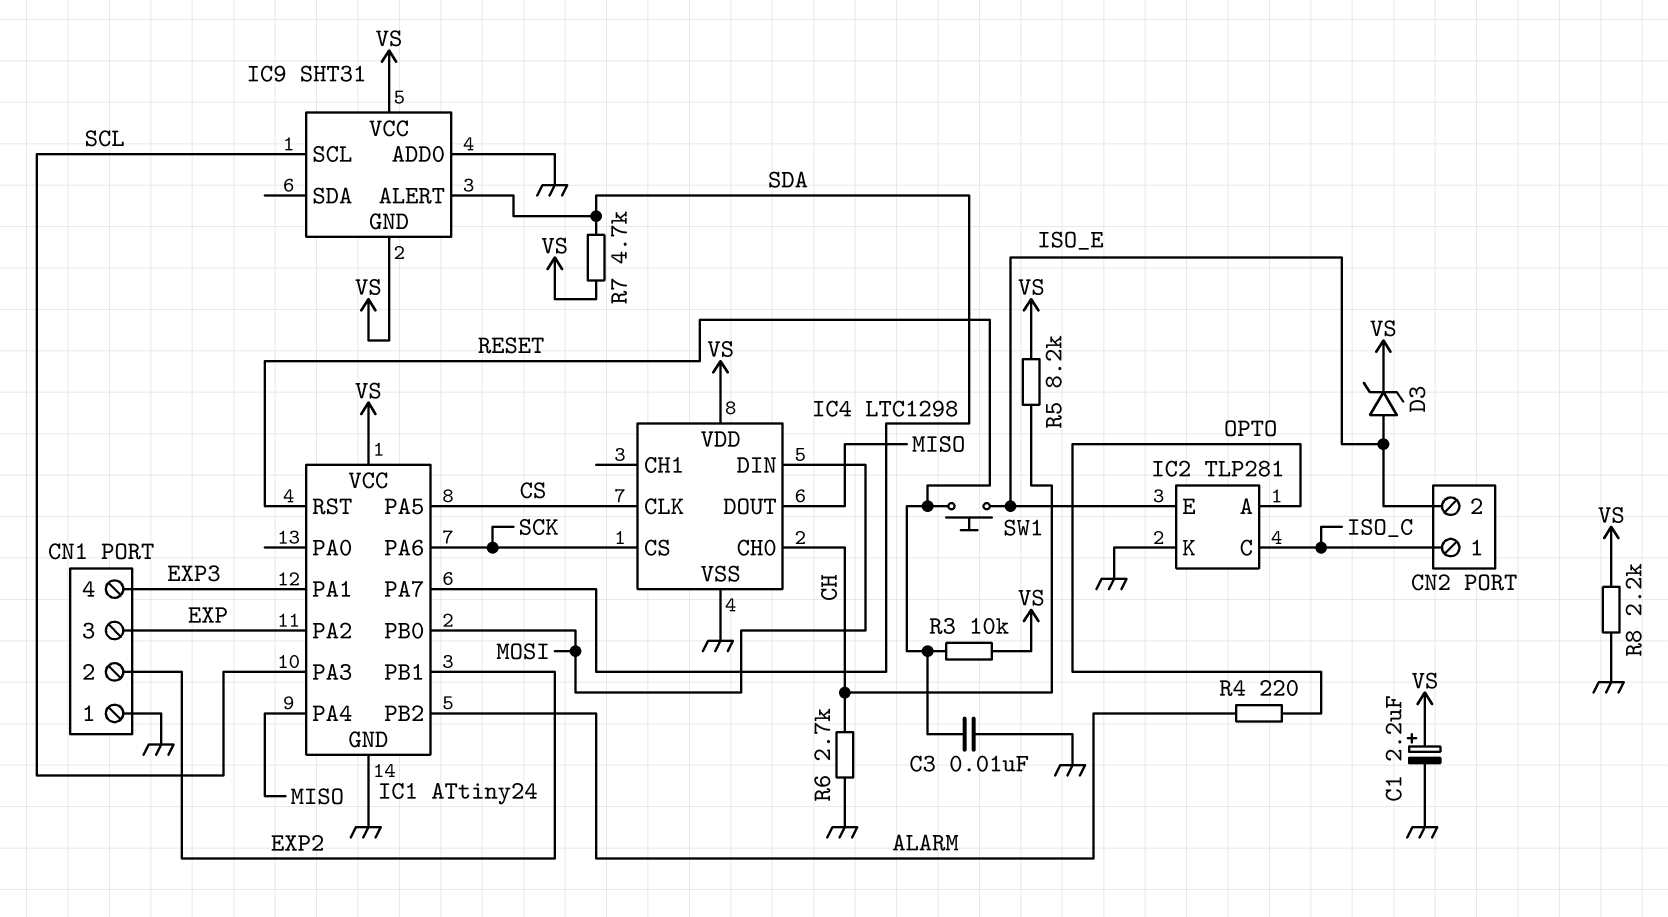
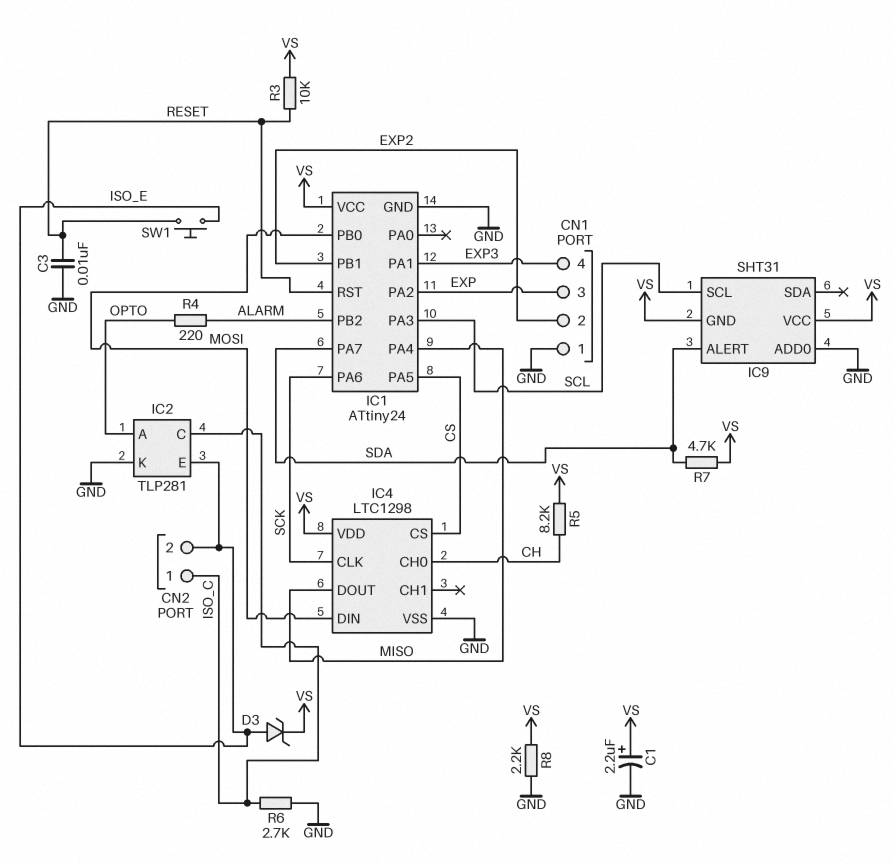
IC4 pin CLK: CS -> SCK
IC4 pin CS: SCK -> CS
R6: 2.7k (CH, GND) -> 2.7k (GND, ISO_C)

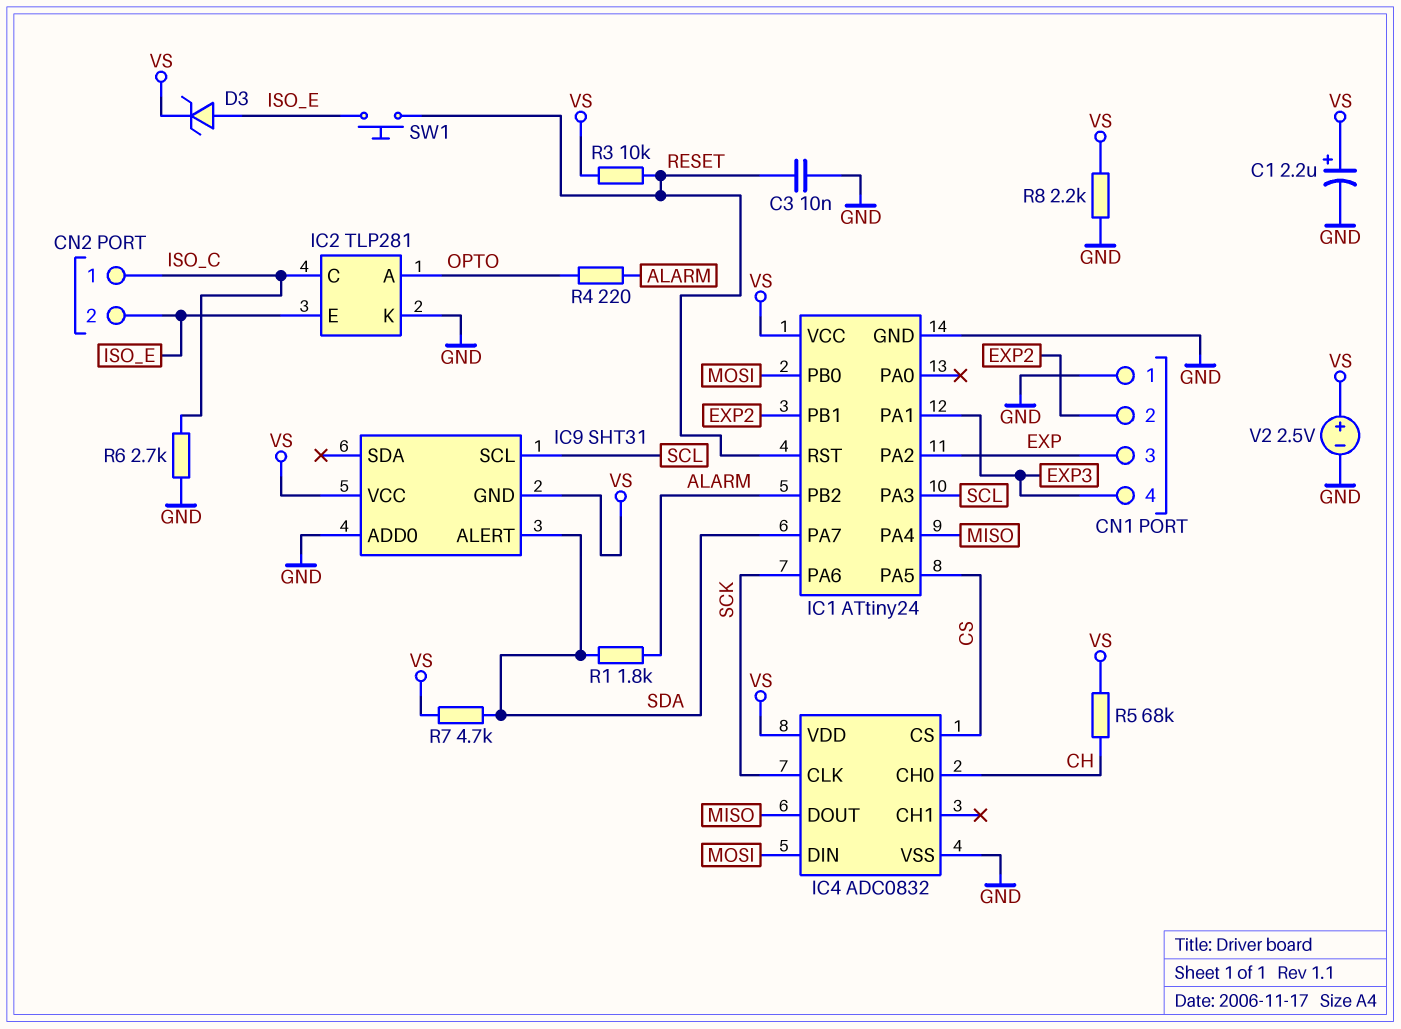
IC4: LTC1298 -> ADC0832
R1: none -> 1.8k (ALARM, SDA)
R5: 8.2k (CH, VS) -> 68k (CH, VS)
V2: none -> 2.5V (plus VS, minus GND)

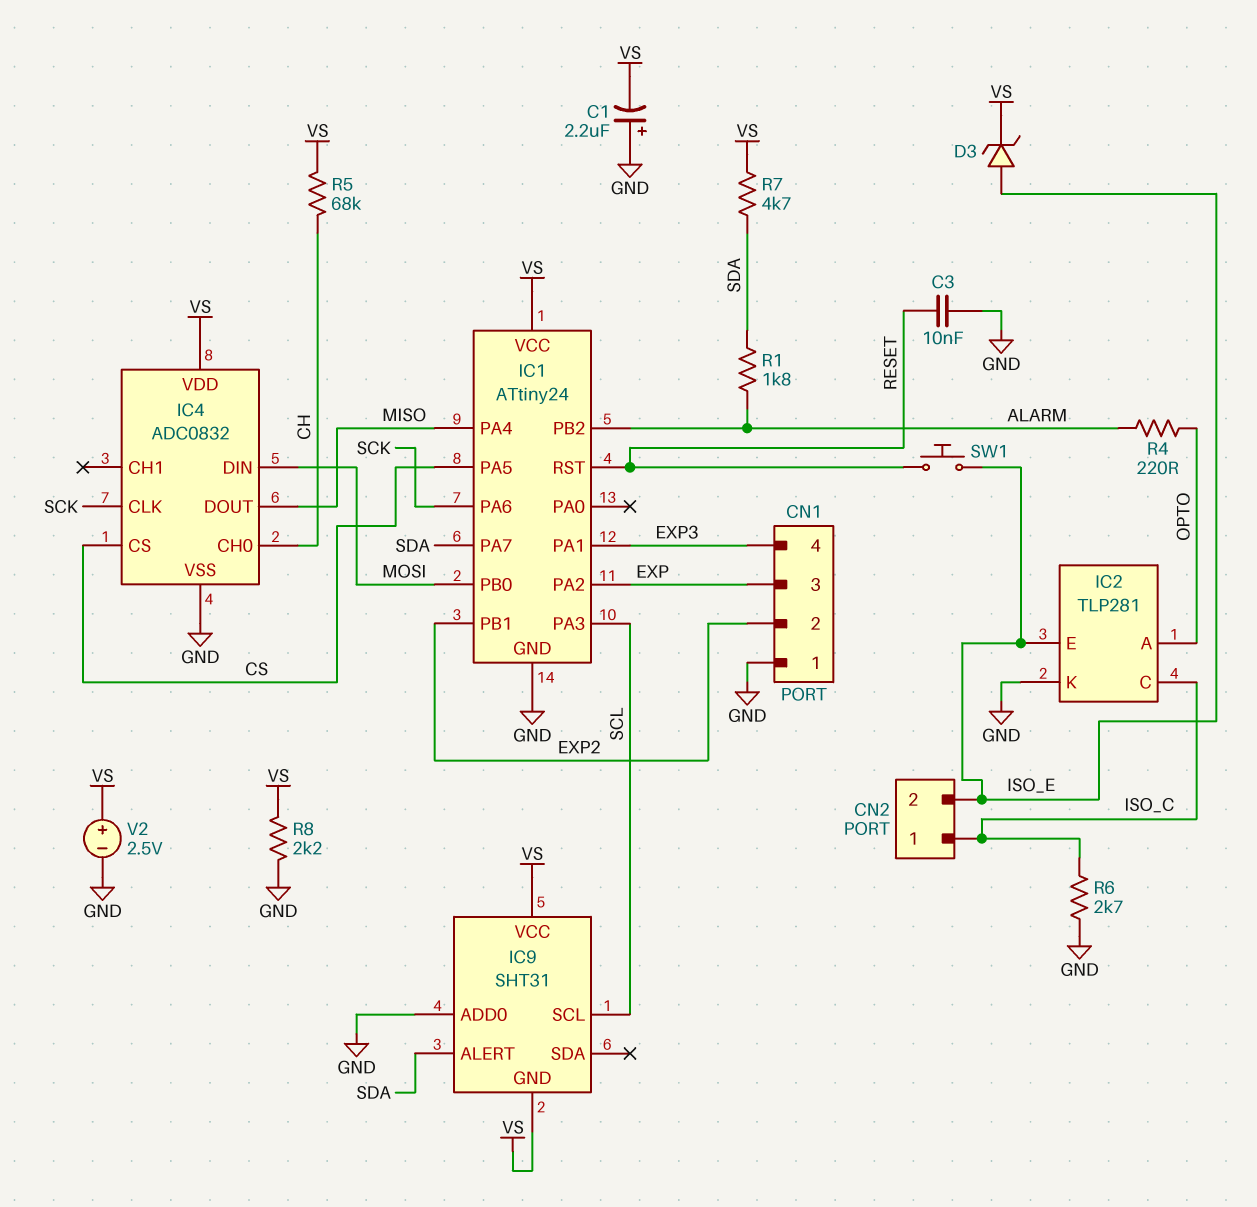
C1: 2.2uF (plus VS, minus GND) -> 2.2uF (plus GND, minus VS)
R3: 10k (RESET, VS) -> none

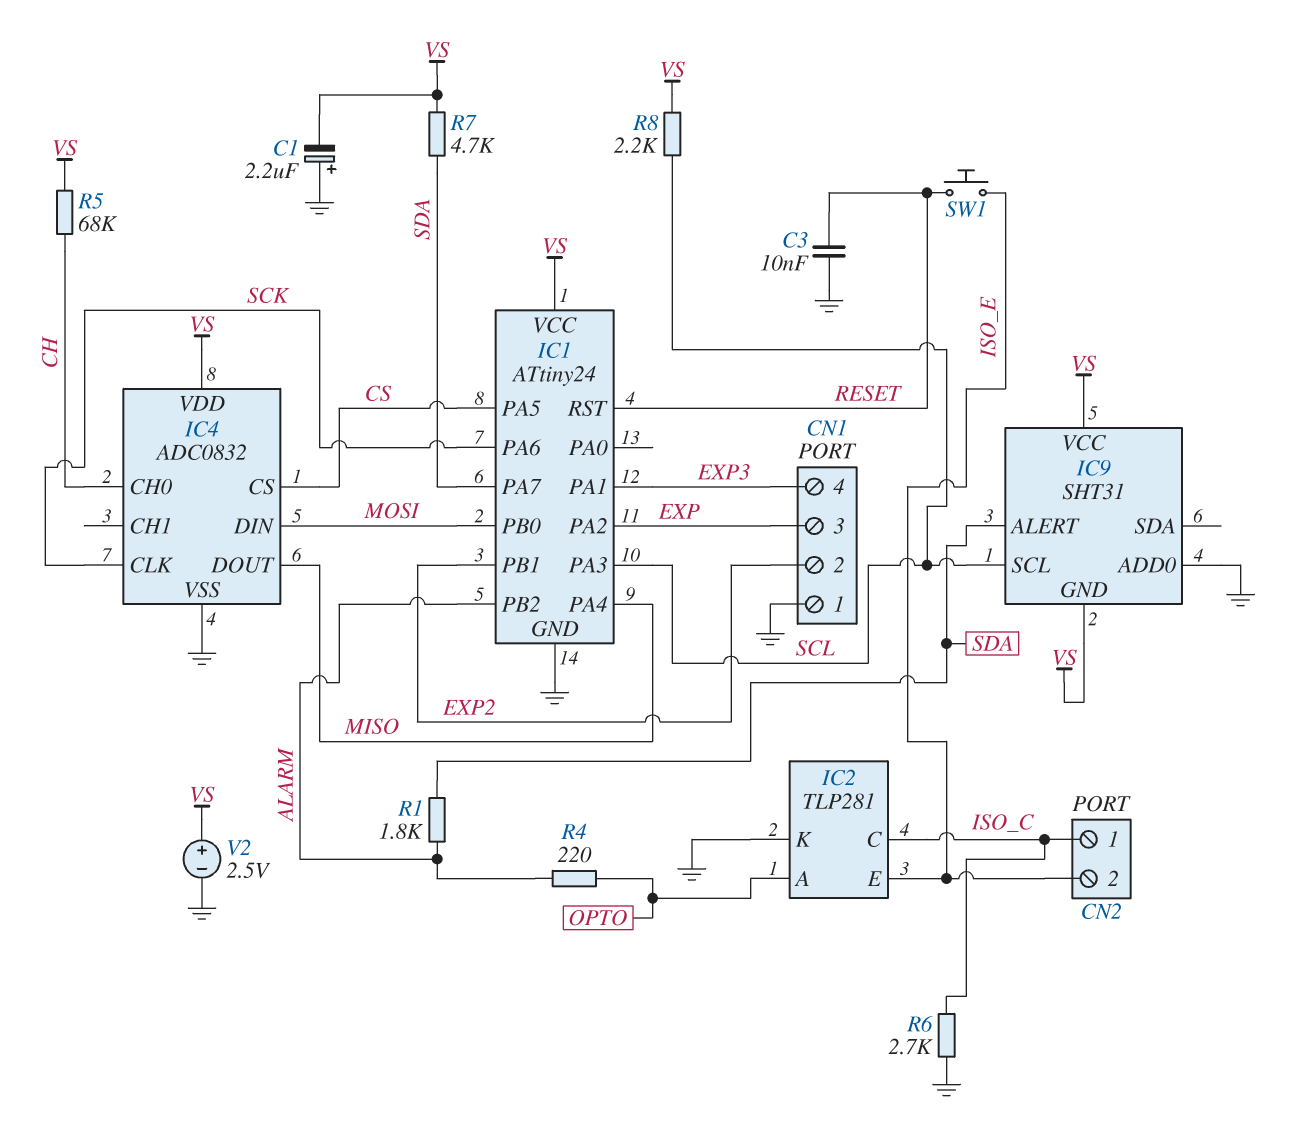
D3: zener (A ISO_E, K VS) -> none
R8: 2.2k (GND, VS) -> 2.2k (SCL, VS)

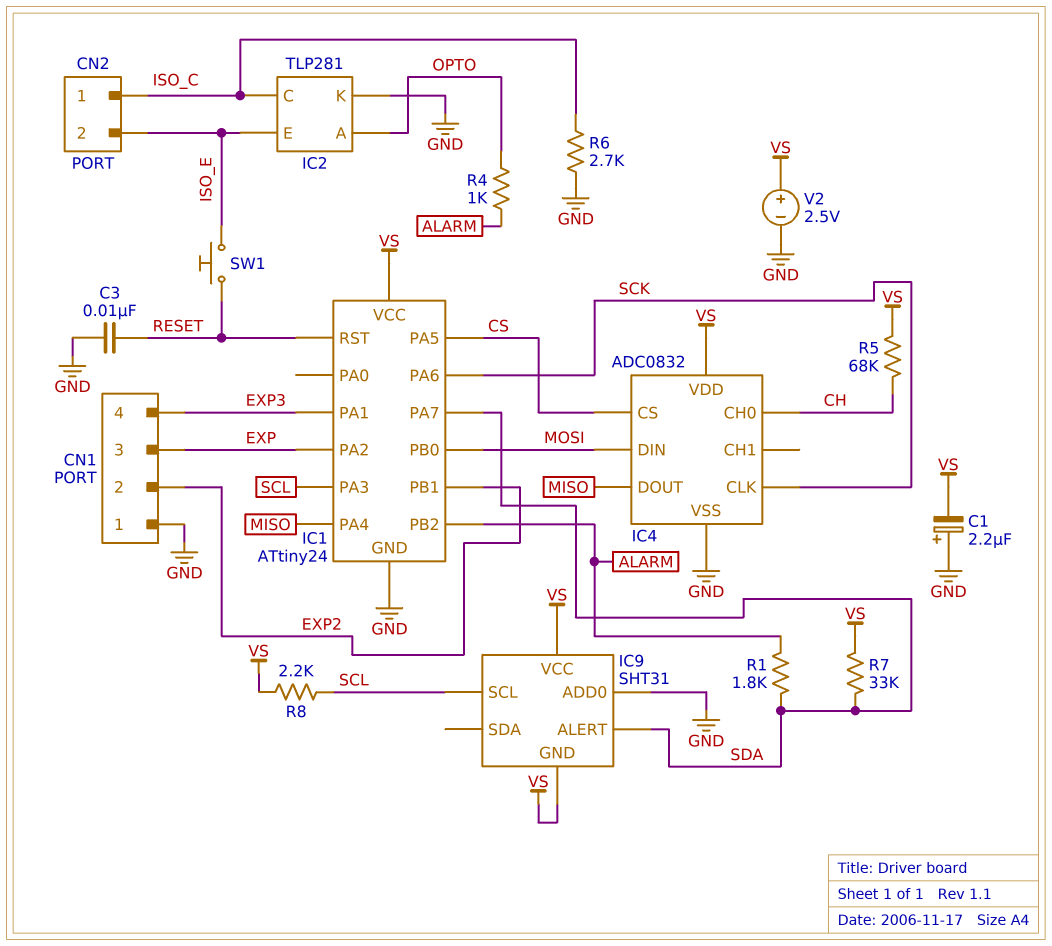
R4: 220 (ALARM, OPTO) -> 1k (ALARM, OPTO)
R7: 4.7k (SDA, VS) -> 33k (SDA, VS)

